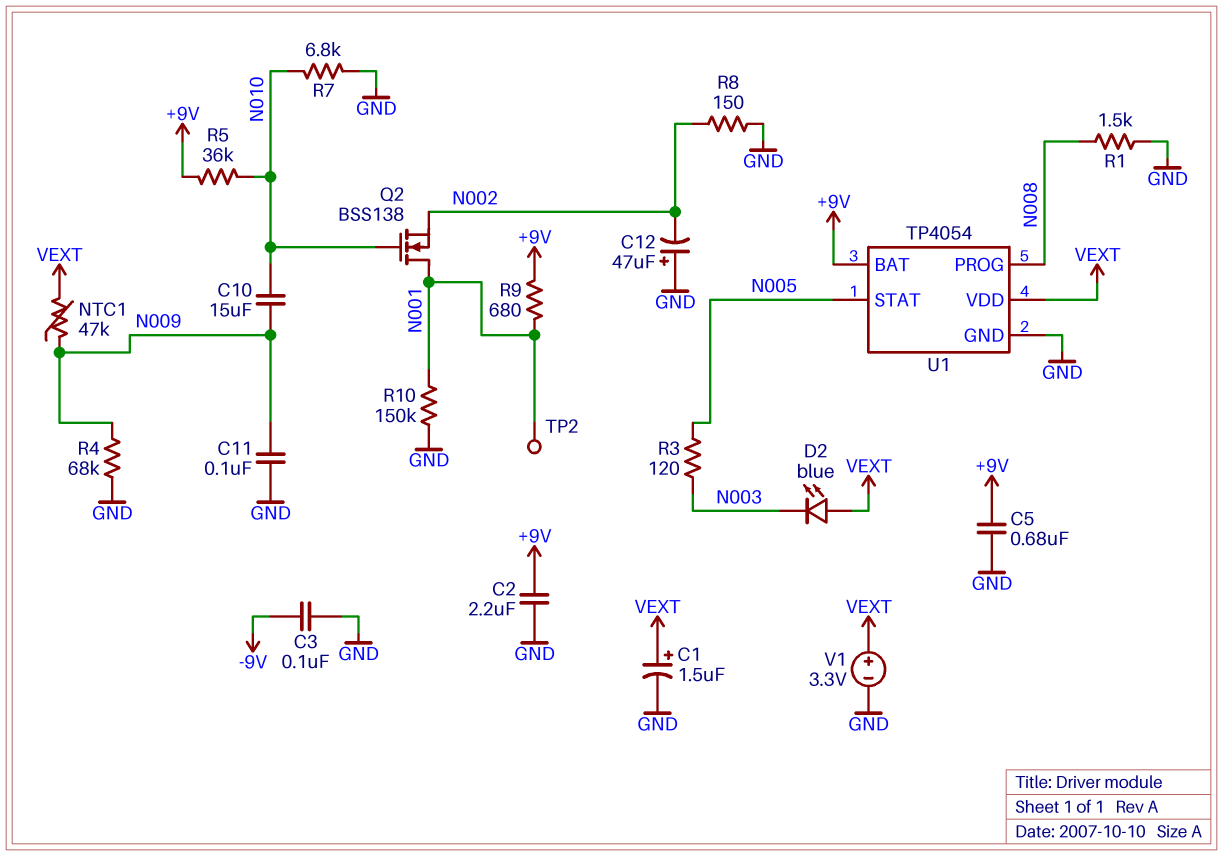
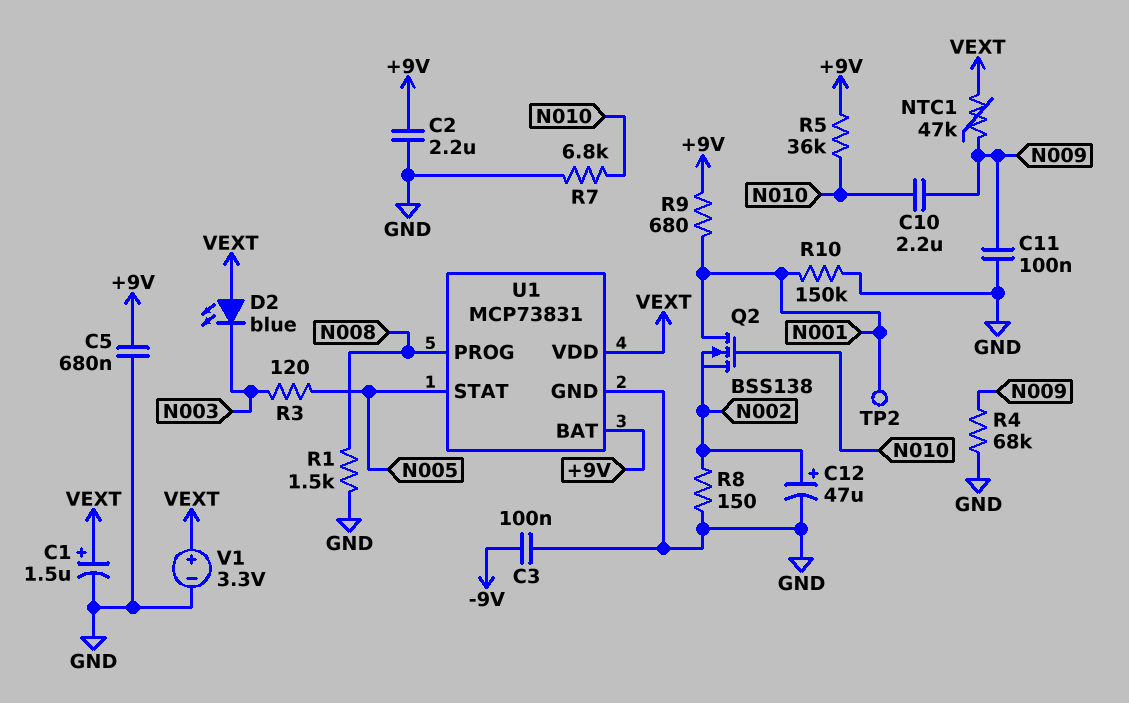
C10: 15uF (N009, N010) -> 2.2uF (N009, N010)
C12: 47uF (plus GND, minus N002) -> 47uF (plus N002, minus GND)
U1: TP4054 -> MCP73831

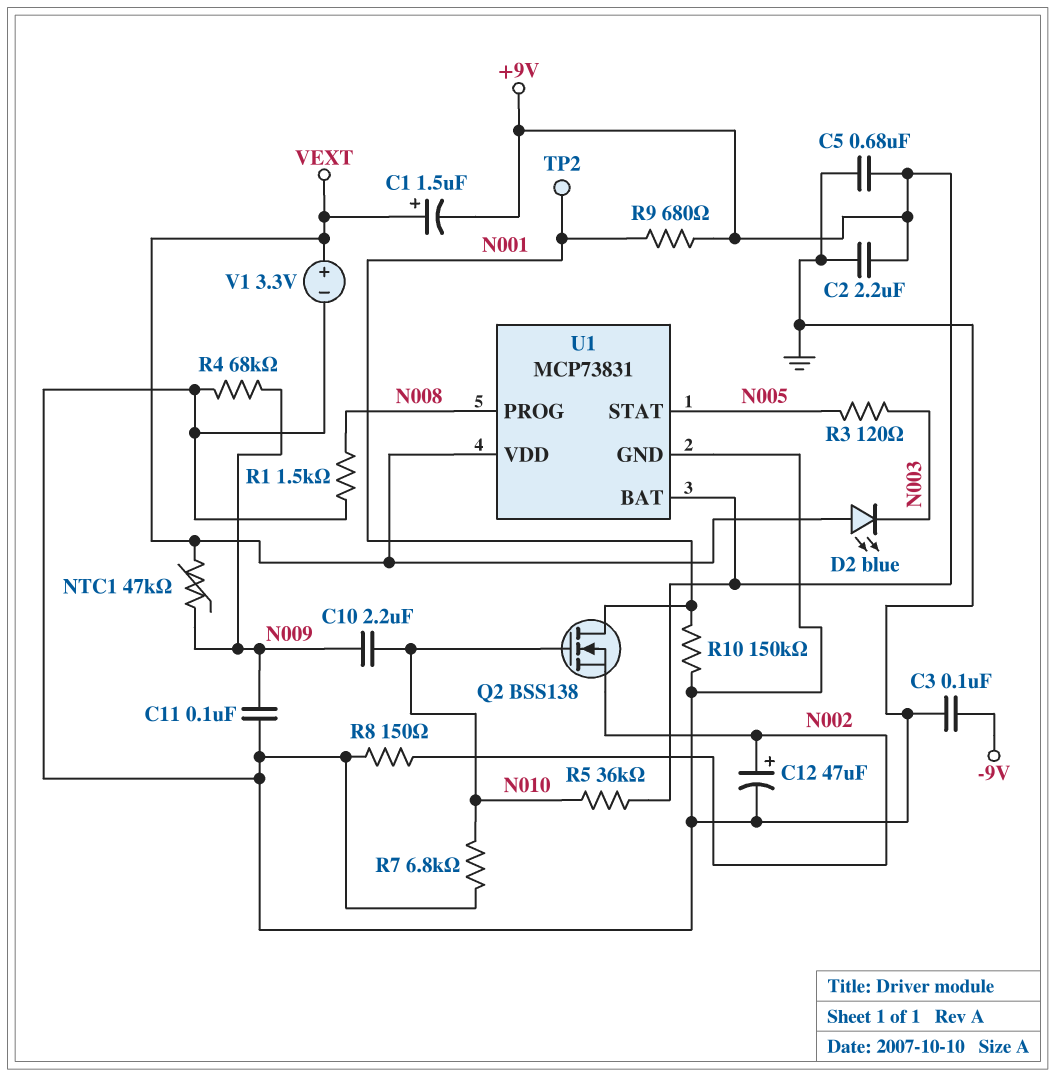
C1: 1.5uF (plus VEXT, minus GND) -> 1.5uF (plus VEXT, minus +9V)

